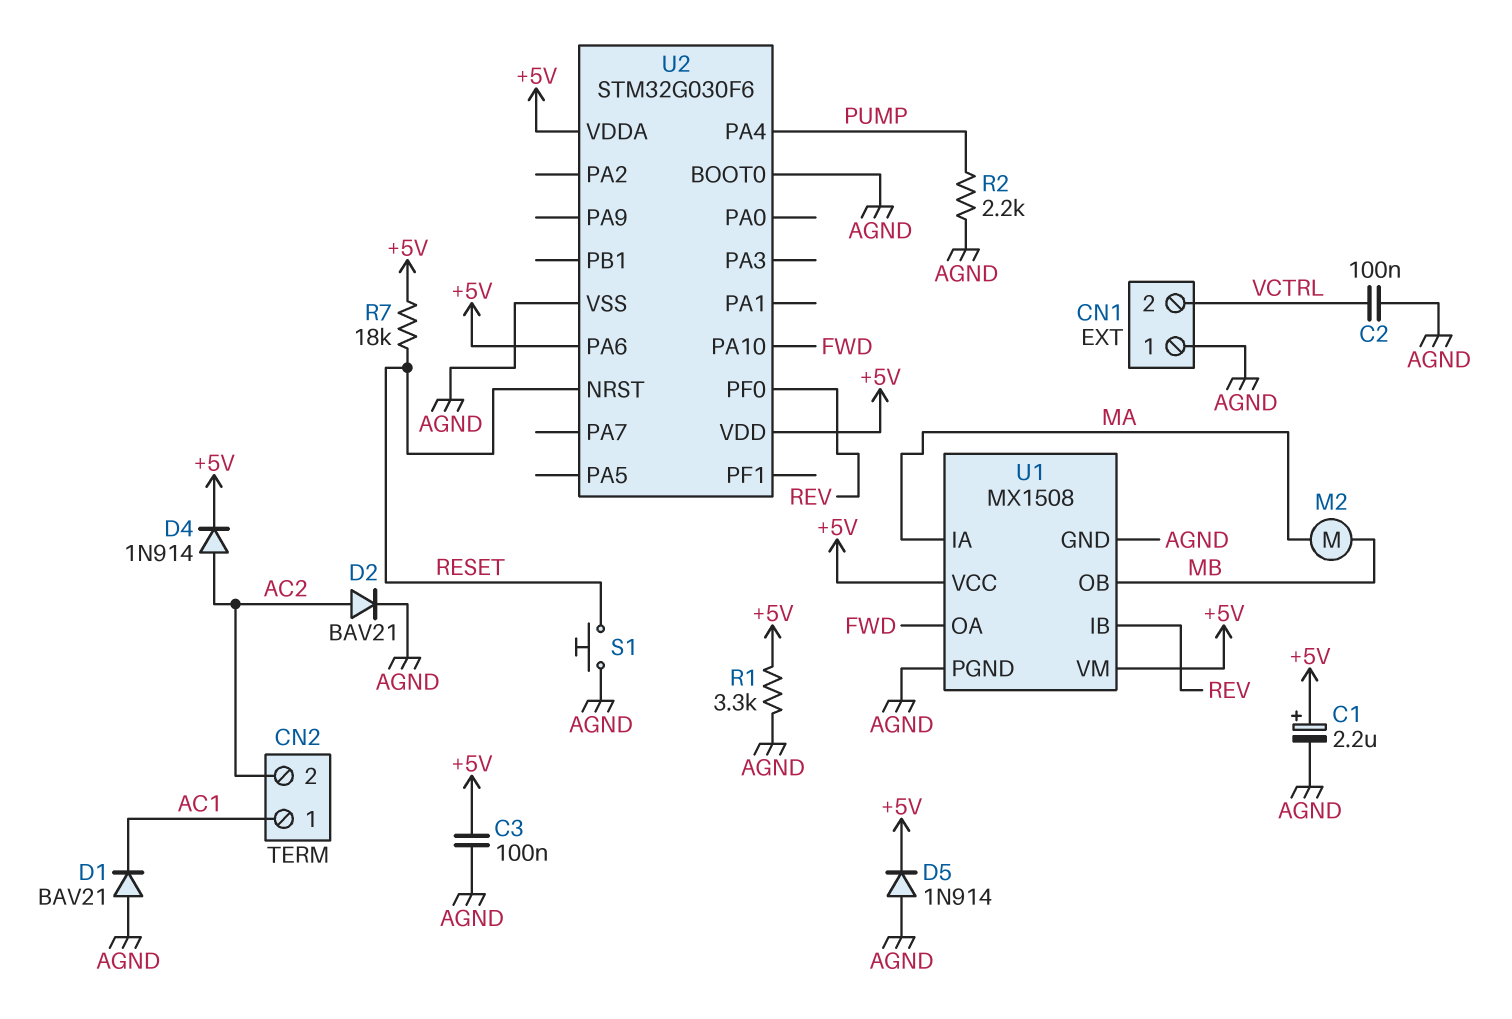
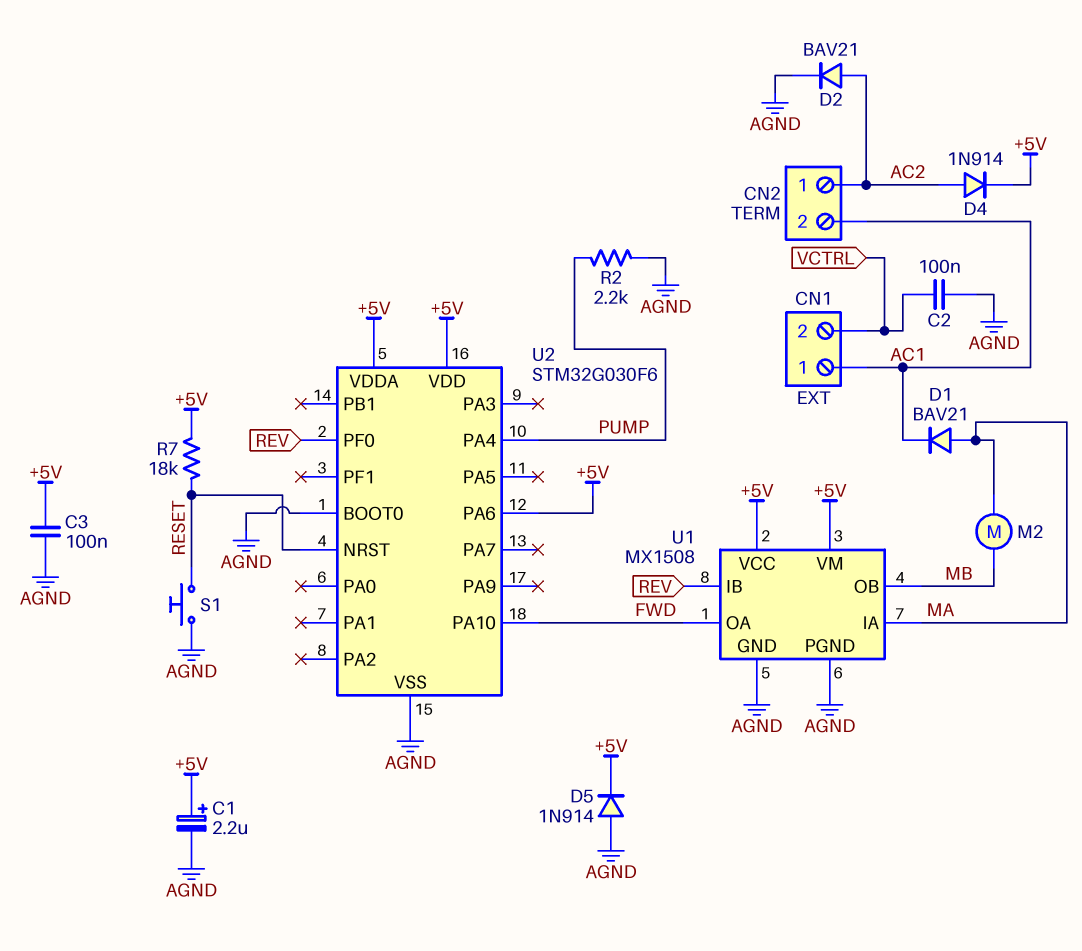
CN1 pin 1: AGND -> AC1
CN2 pin 1: AC1 -> AC2
CN2 pin 2: AC2 -> AC1
D1: diode BAV21 (A AGND, K AC1) -> diode BAV21 (A MA, K AC1)
R1: 3.3k (+5V, AGND) -> none

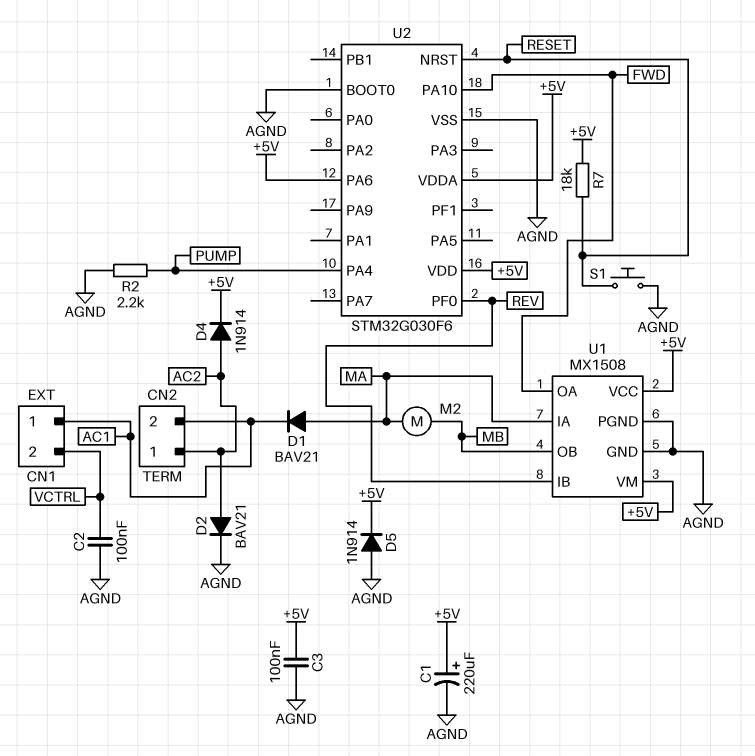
C1: 2.2uF (plus +5V, minus AGND) -> 220uF (plus +5V, minus AGND)

